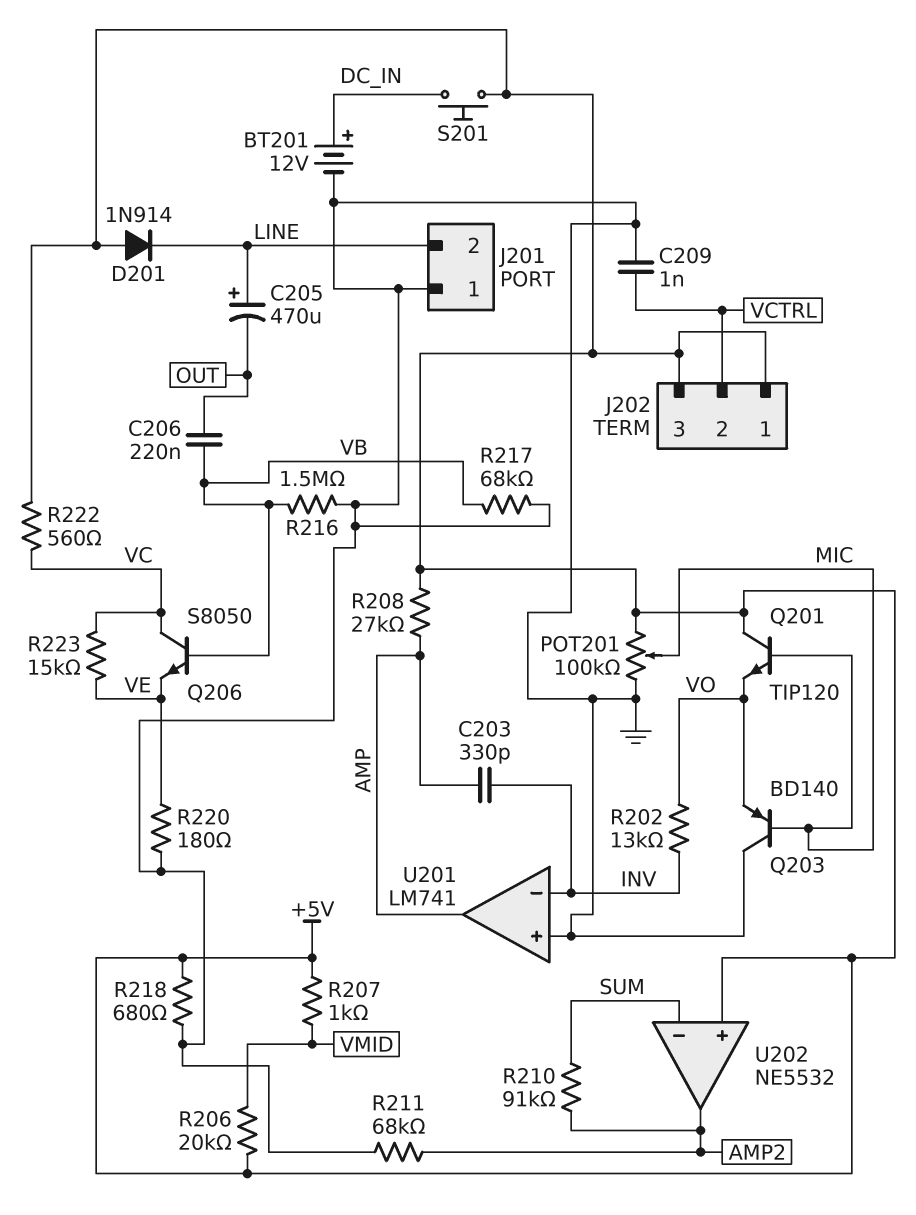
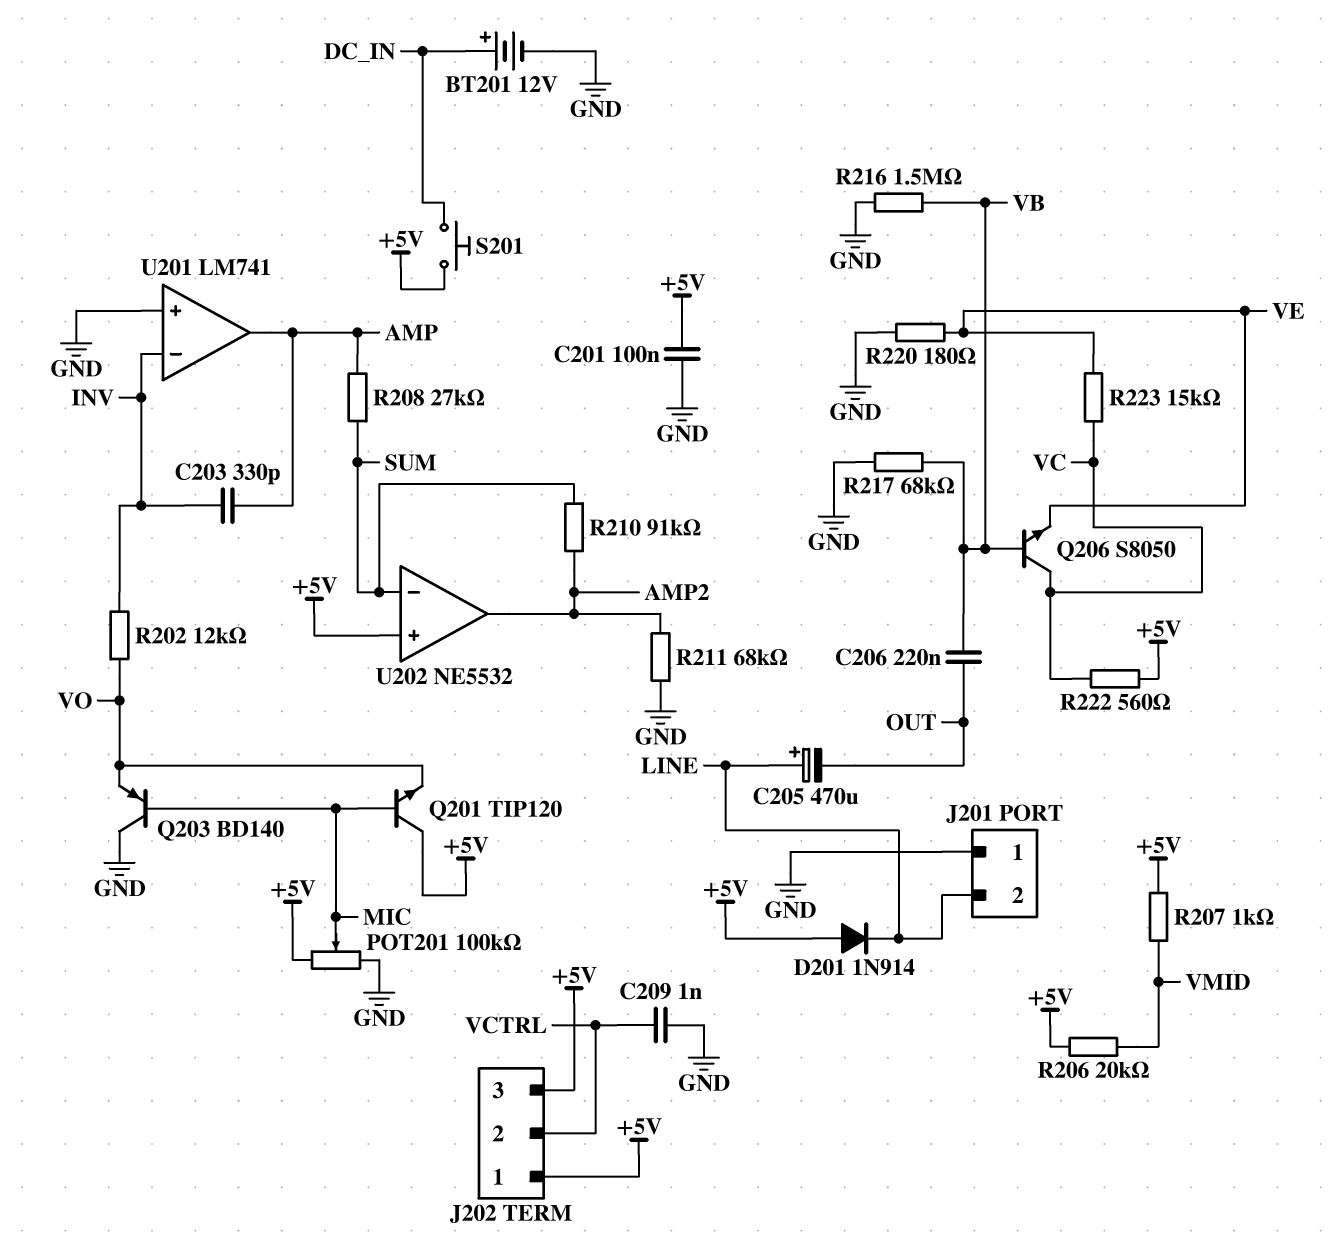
C201: none -> 100nF (+5V, GND)
R202: 13k (INV, VO) -> 12k (INV, VO)
R208: 27k (+5V, AMP) -> 27k (AMP, SUM)
R218: 680 (+5V, GND) -> none

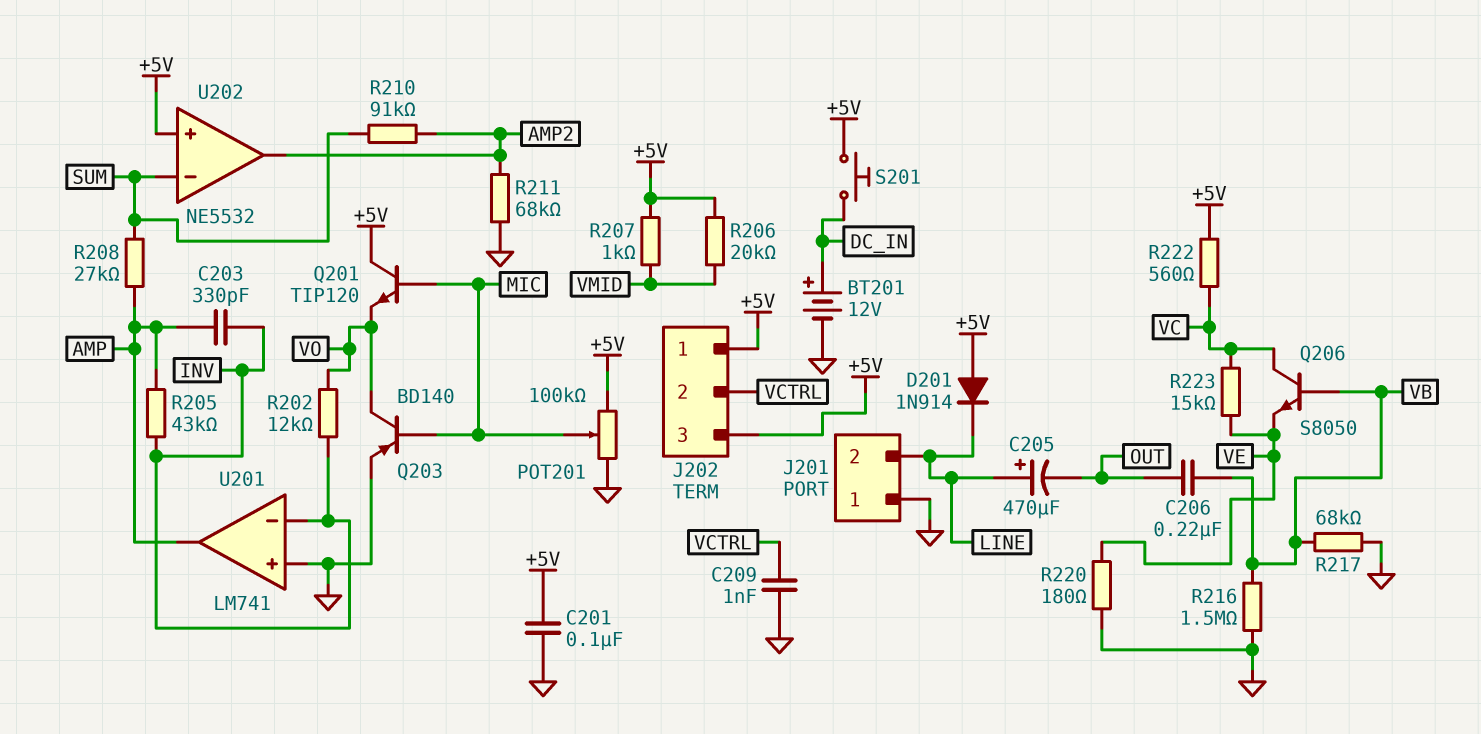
Q203: PNP BD140 (B MIC, C GND, E VO) -> PNP BD140 (B MIC, C VO, E GND)
R205: none -> 43k (AMP, INV)

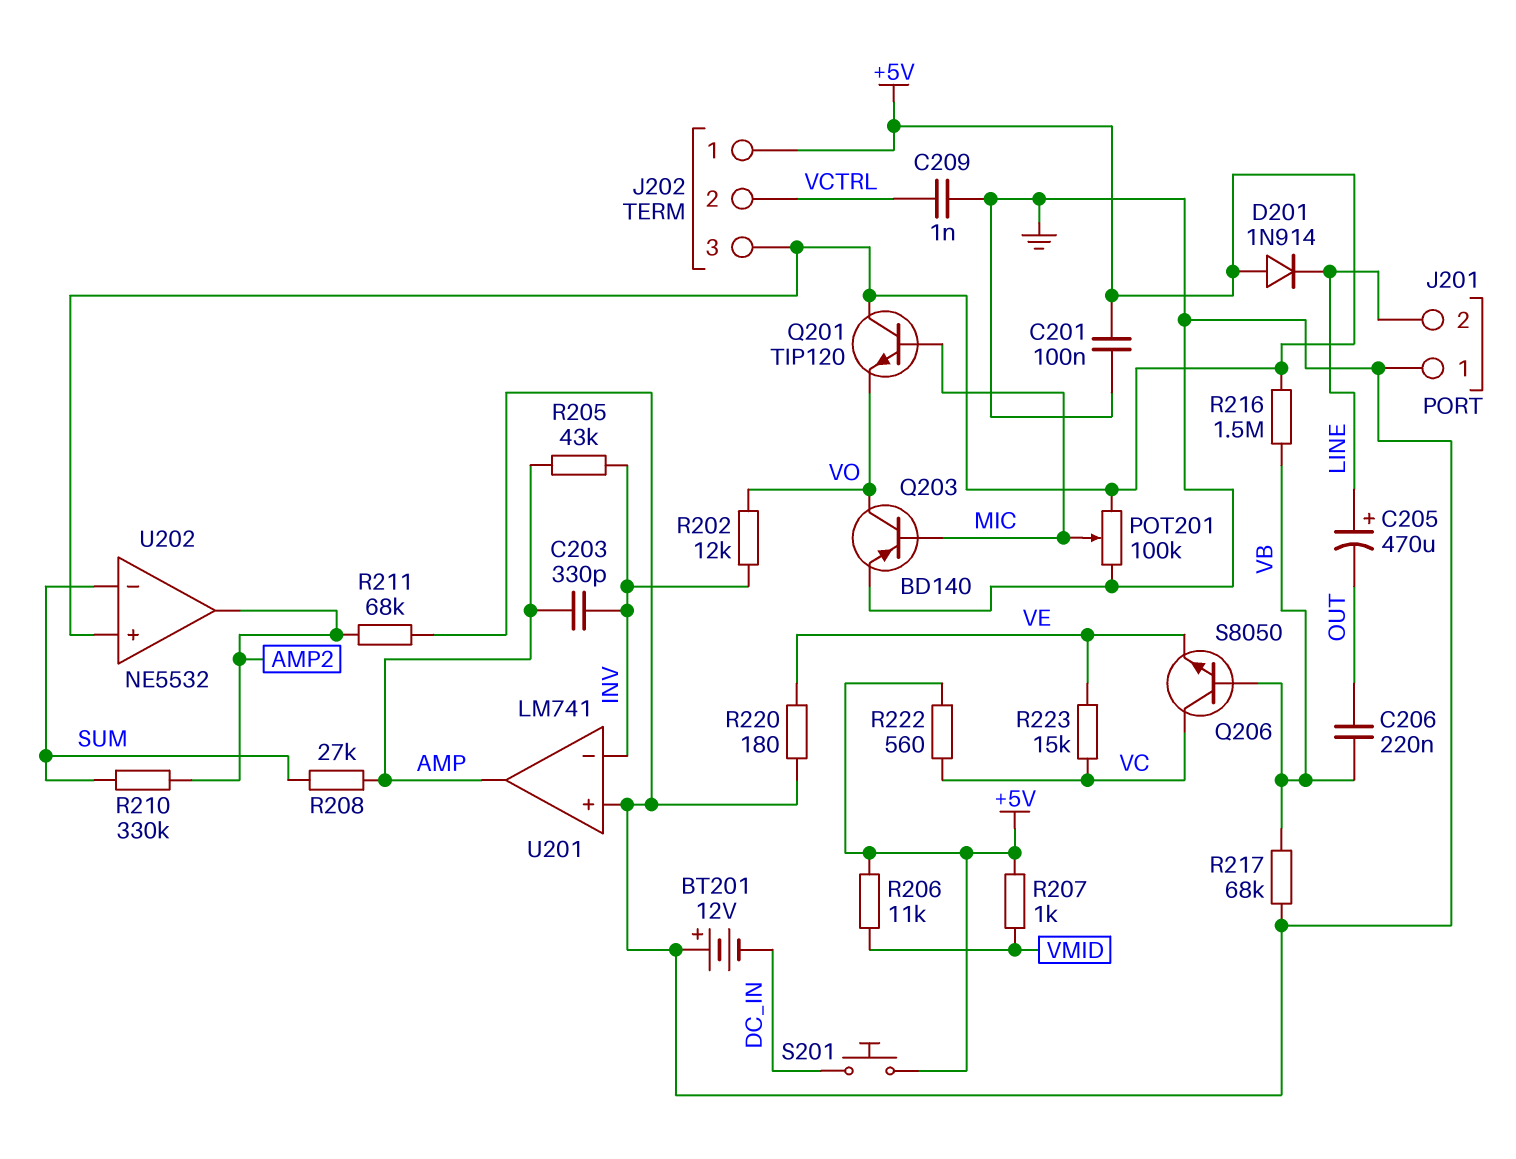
BT201: 12V (plus DC_IN, minus GND) -> 12V (plus GND, minus DC_IN)
R206: 20k (+5V, VMID) -> 11k (+5V, VMID)
R210: 91k (AMP2, SUM) -> 330k (AMP2, SUM)
R216: 1.5M (GND, VB) -> 1.5M (+5V, VB)

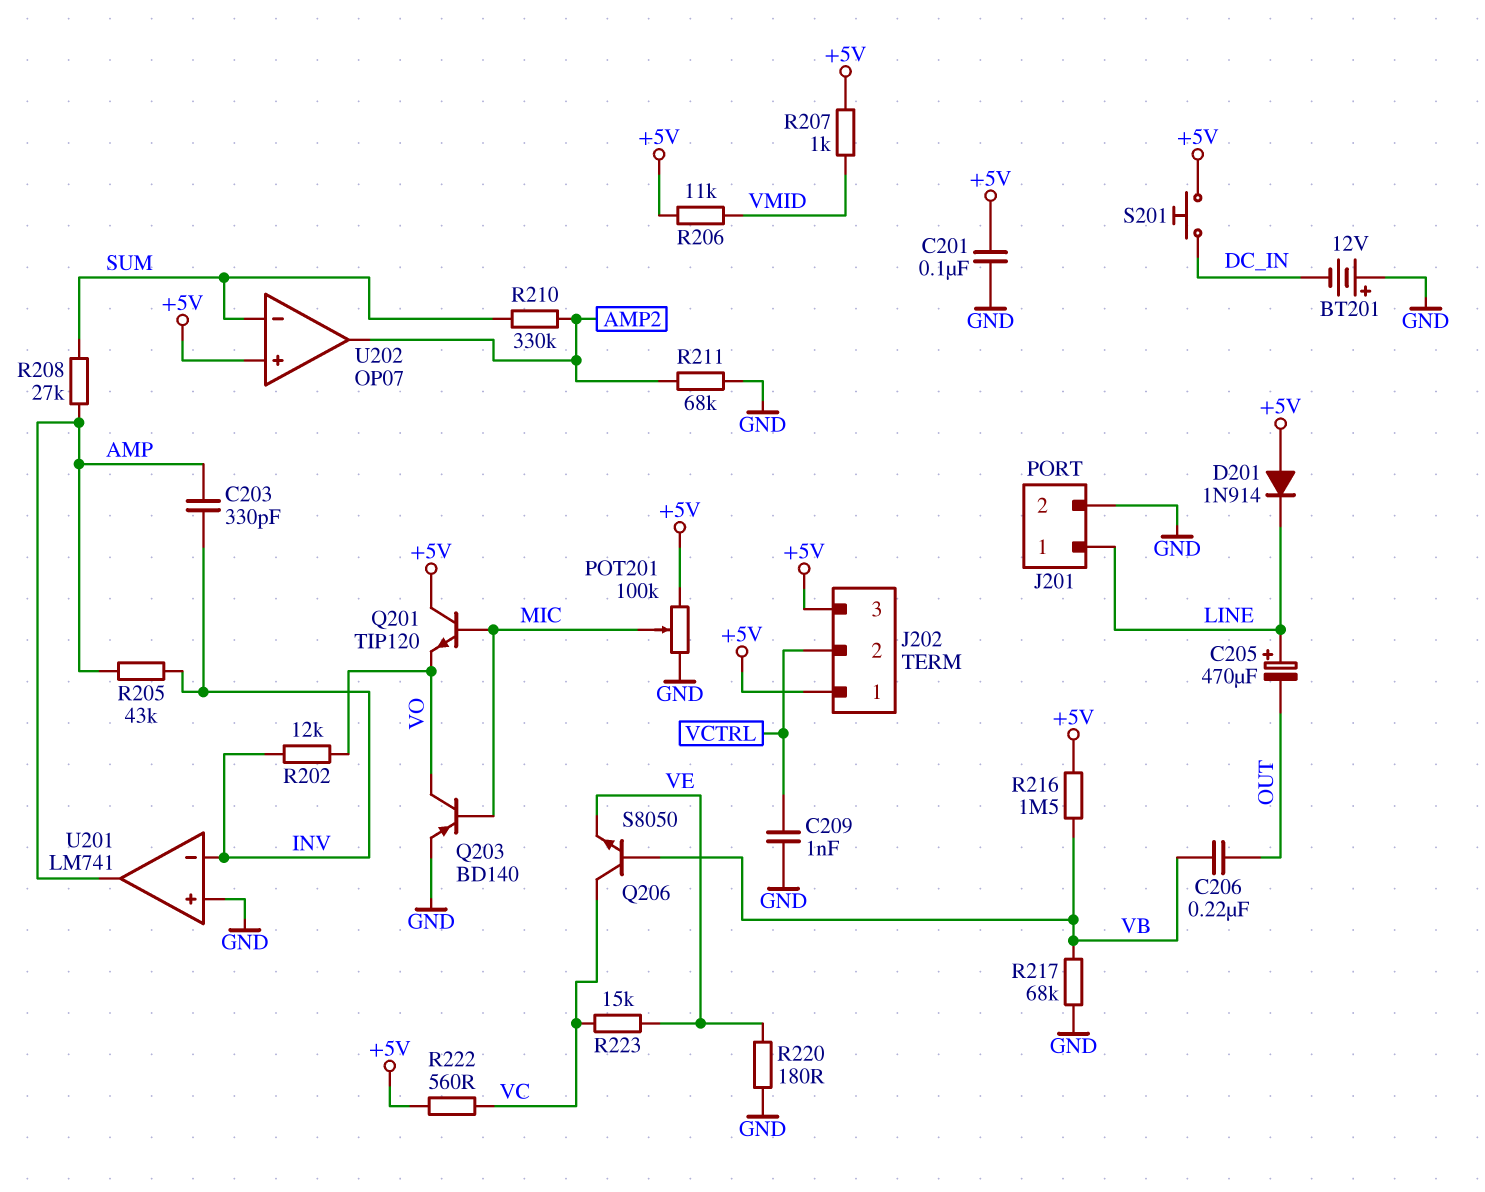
J201 pin 1: GND -> LINE
J201 pin 2: LINE -> GND
U202: NE5532 -> OP07

